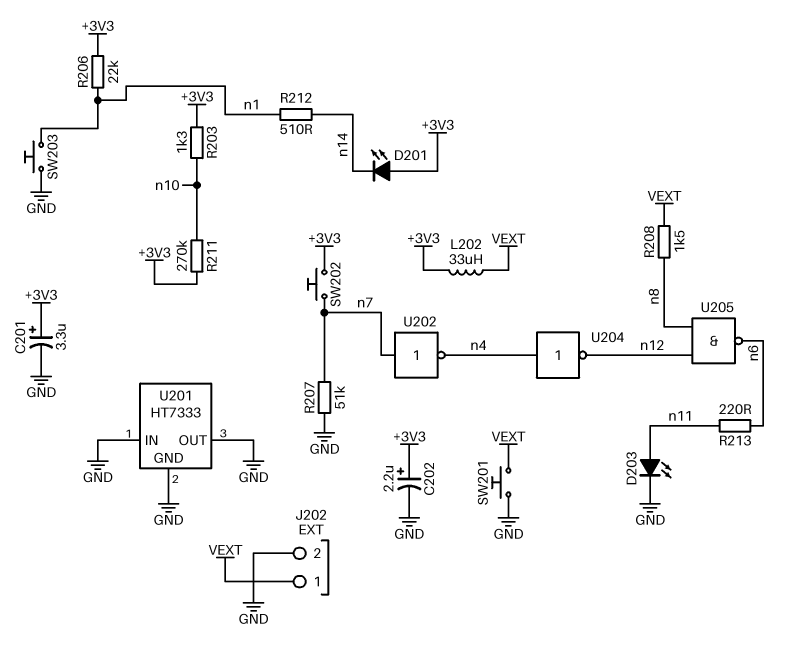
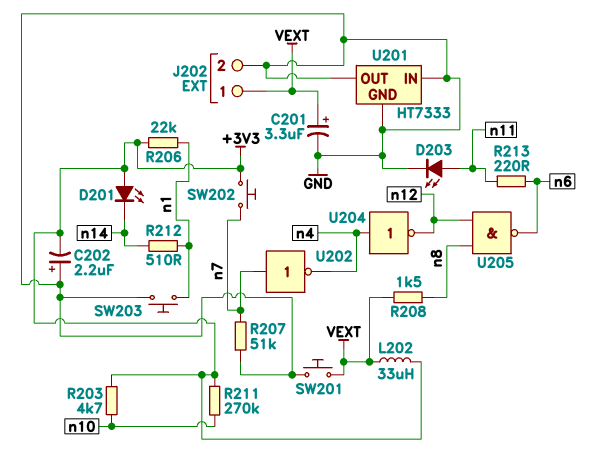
C201: 3.3uF (plus +3V3, minus GND) -> 3.3uF (plus VEXT, minus GND)
C202: 2.2uF (plus +3V3, minus GND) -> 2.2uF (plus GND, minus +3V3)
R203: 1.3k (+3V3, n10) -> 4.7k (+3V3, n10)

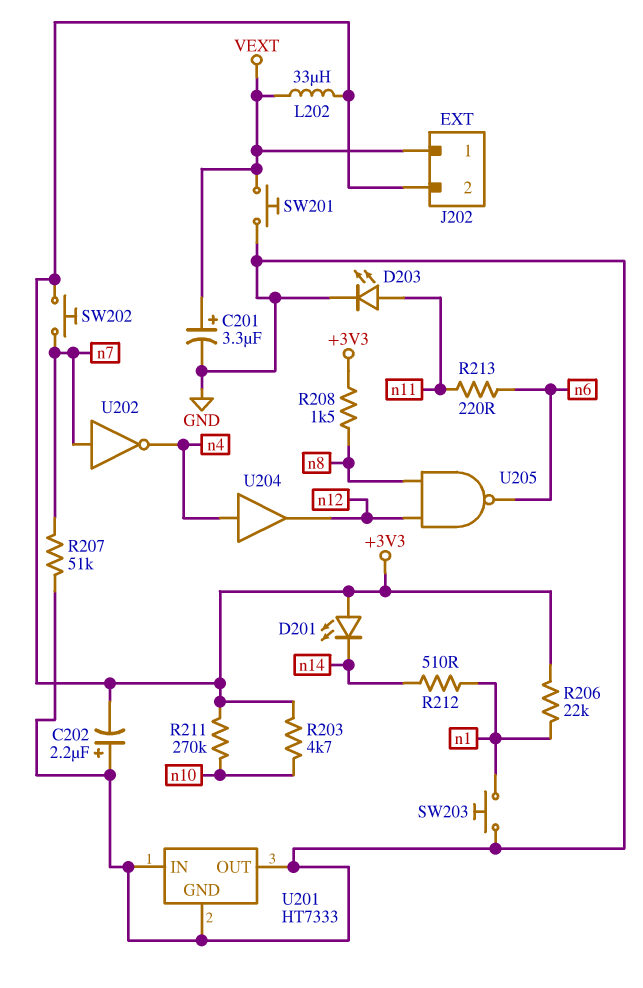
J202 pin 2: GND -> +3V3
R208: 1.5k (VEXT, n8) -> 1.5k (+3V3, n8)
U204: NOT (in n4, out n12) -> buffer (in n4, out n12)

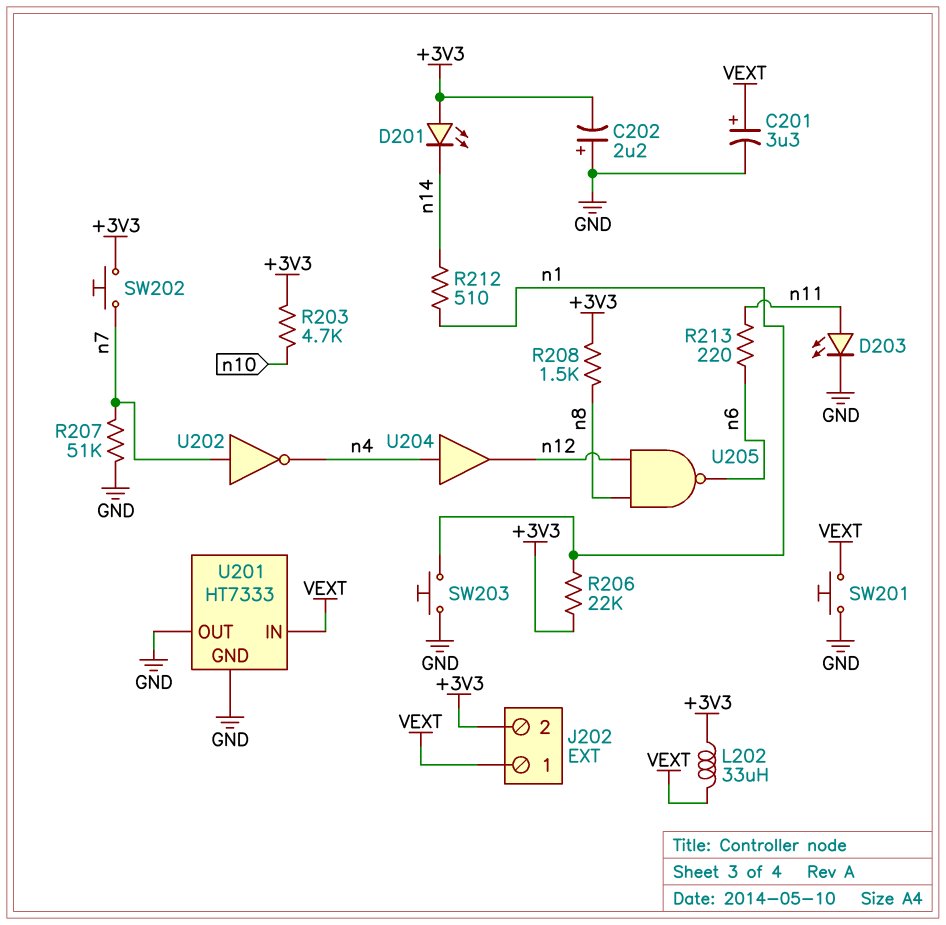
R211: 270k (+3V3, n10) -> none
U201 pin IN: GND -> VEXT

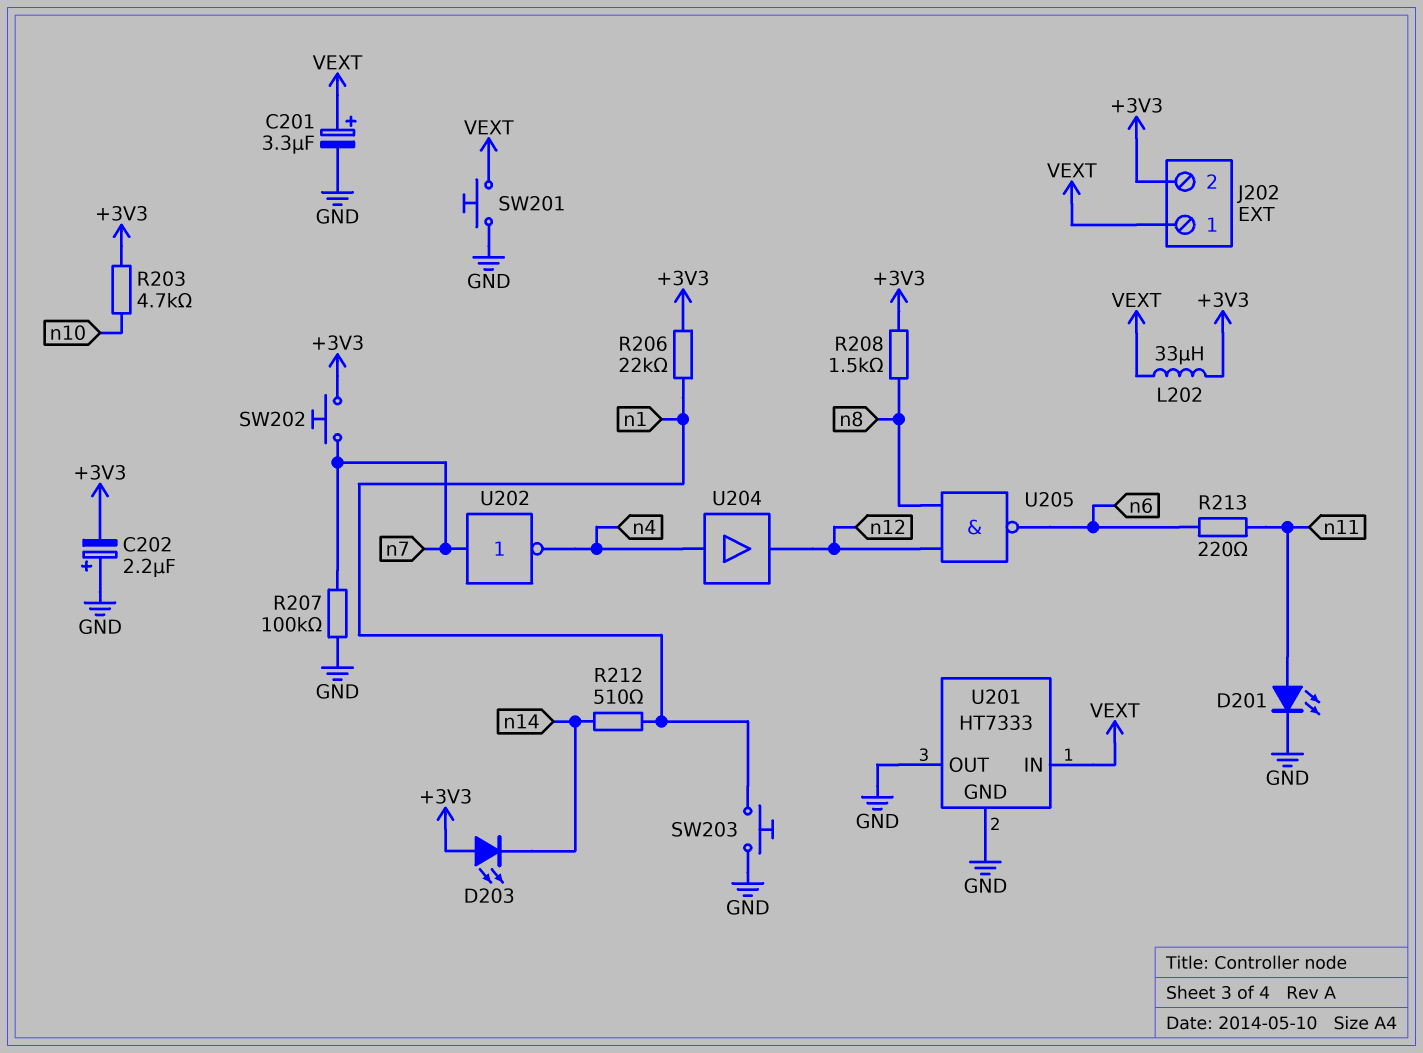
D201: LED (A +3V3, K n14) -> LED (A n11, K GND)
D203: LED (A n11, K GND) -> LED (A +3V3, K n14)
R207: 51k (GND, n7) -> 100k (GND, n7)

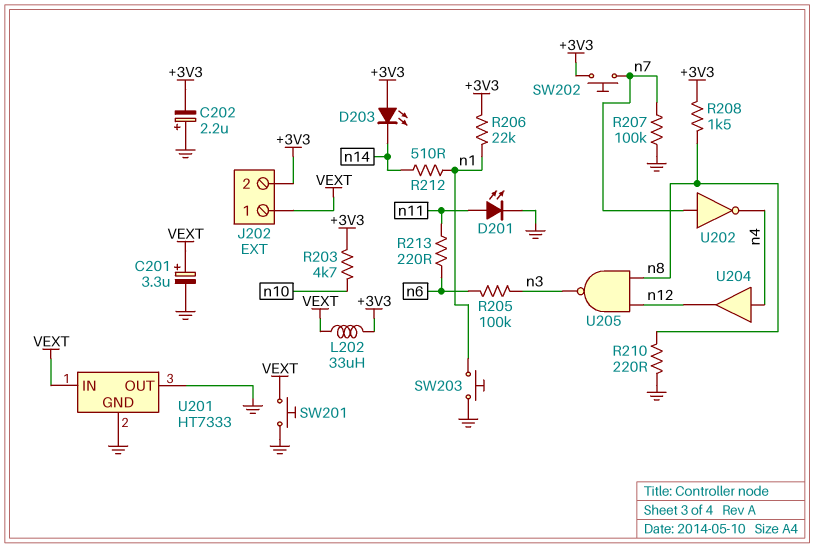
R205: none -> 100k (n3, n6)
R210: none -> 220 (GND, n8)
U205: NAND (in n8, in n12, out n6) -> NAND (in n8, in n12, out n3)

